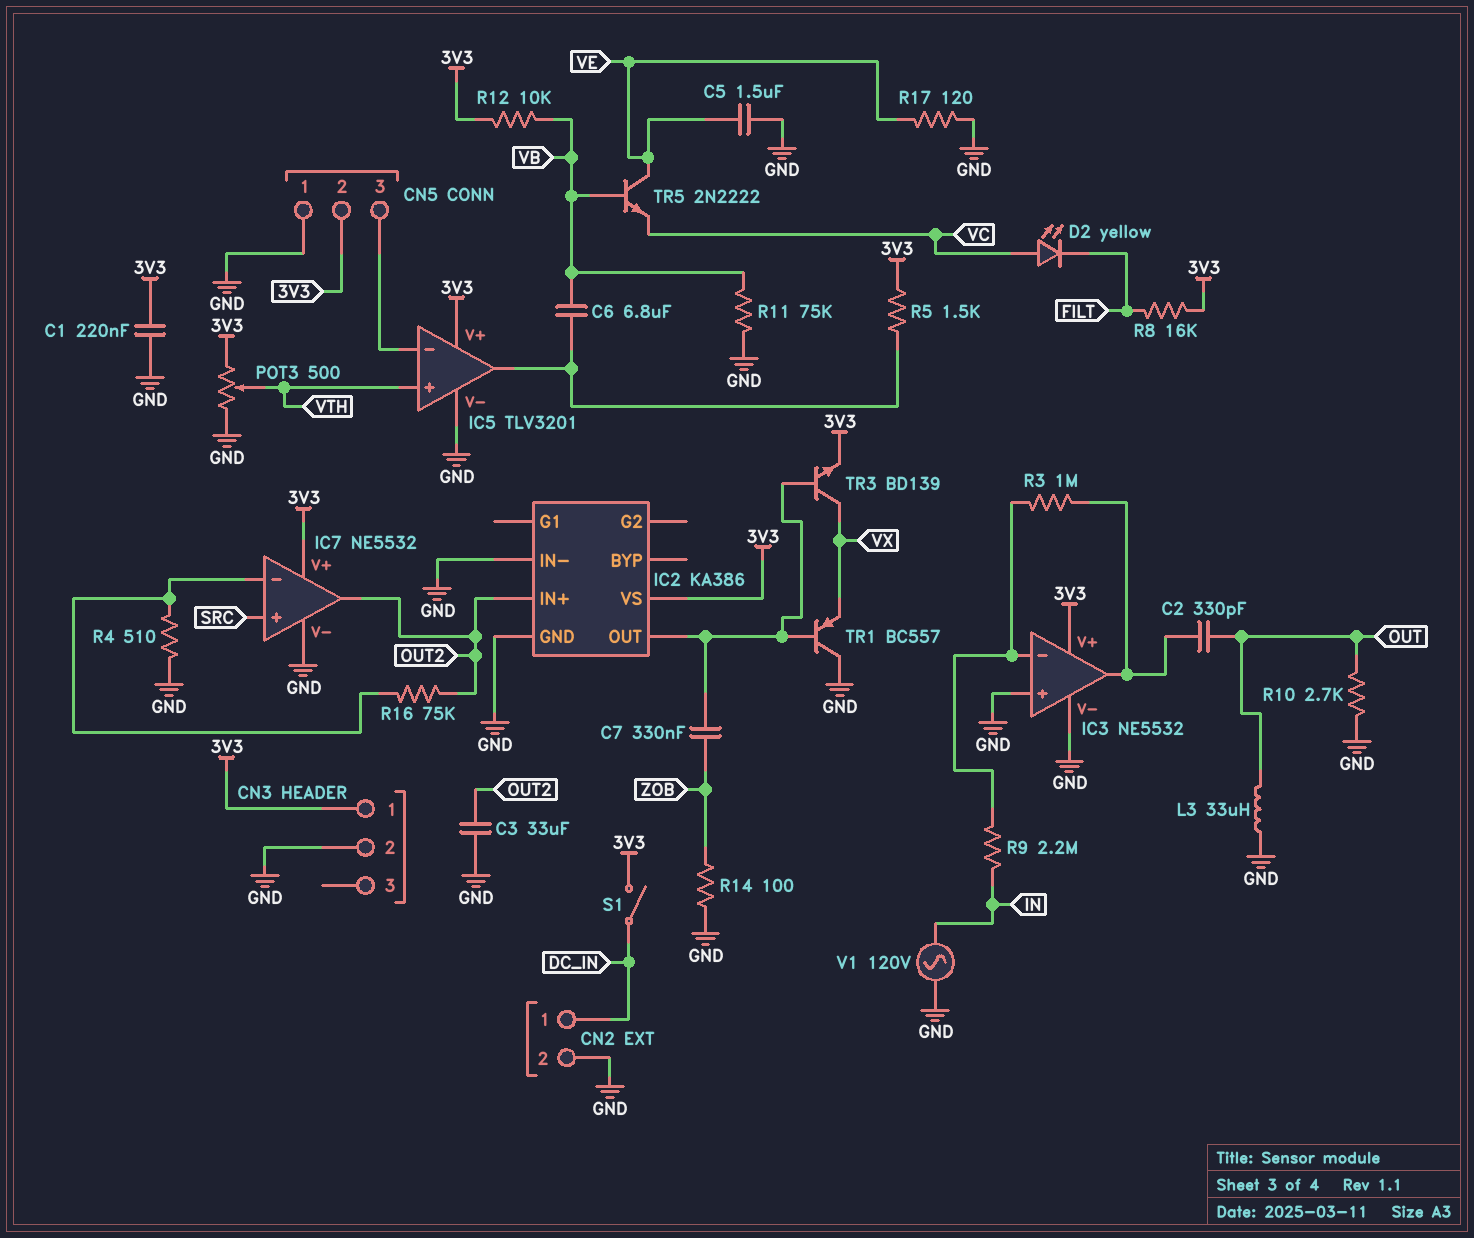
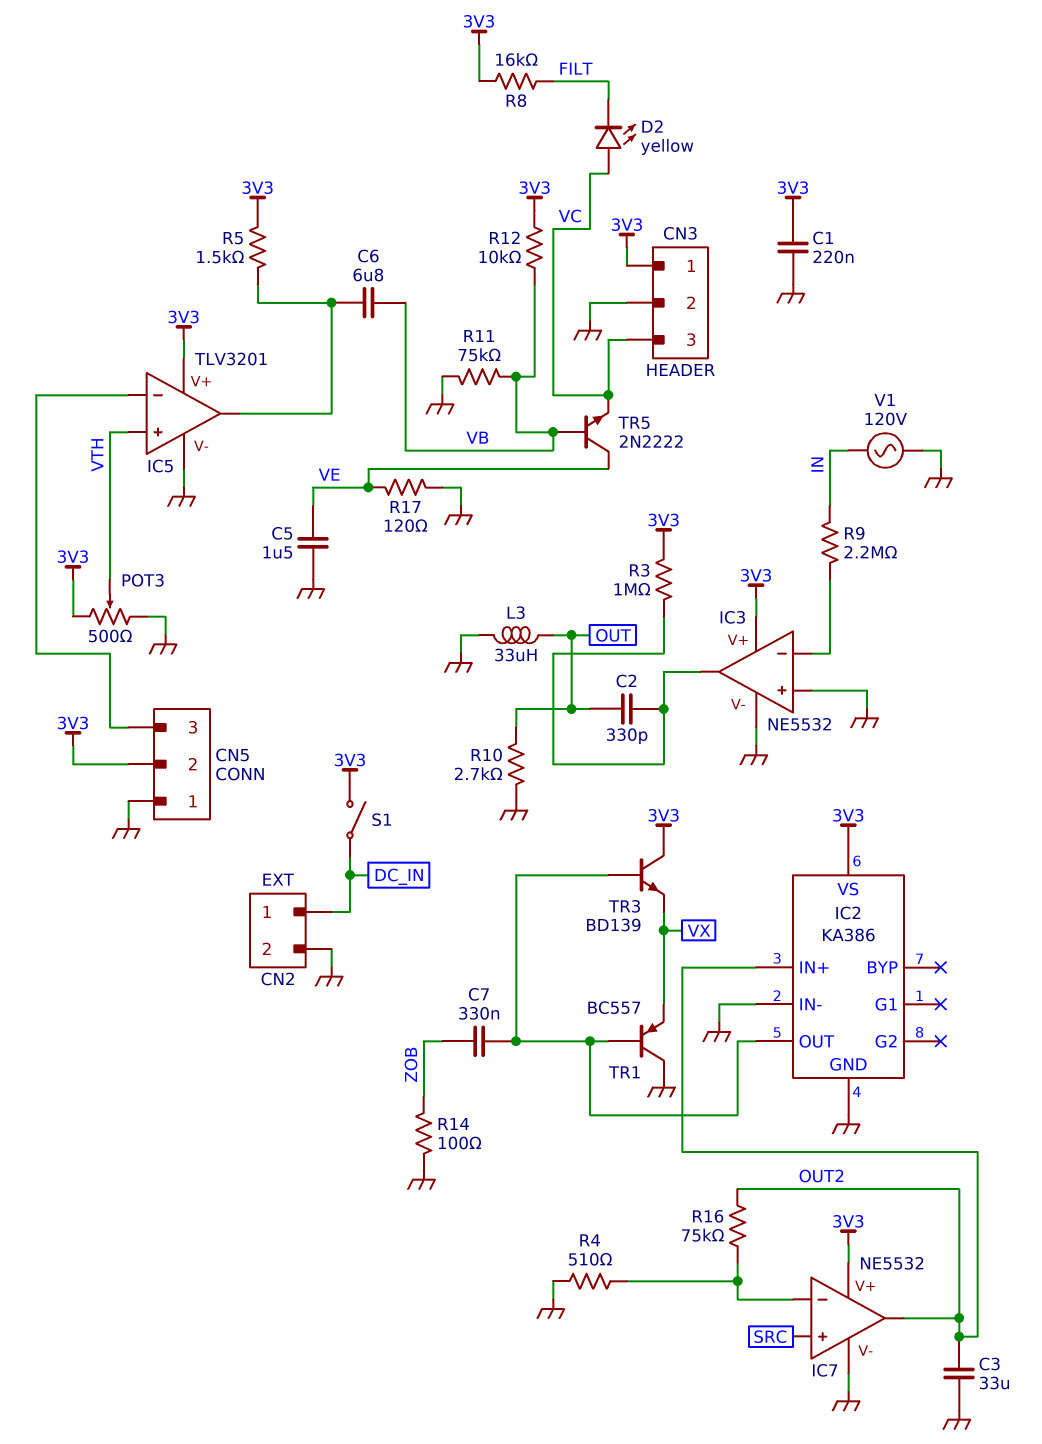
CN3 pin 3: none -> VC
R3: 1M (IC3/in-, IC3/out) -> 1M (3V3, IC3/out)
TR3: NPN BD139 (B IC2/OUT, C VX, E 3V3) -> NPN BD139 (B IC2/OUT, C 3V3, E VX)

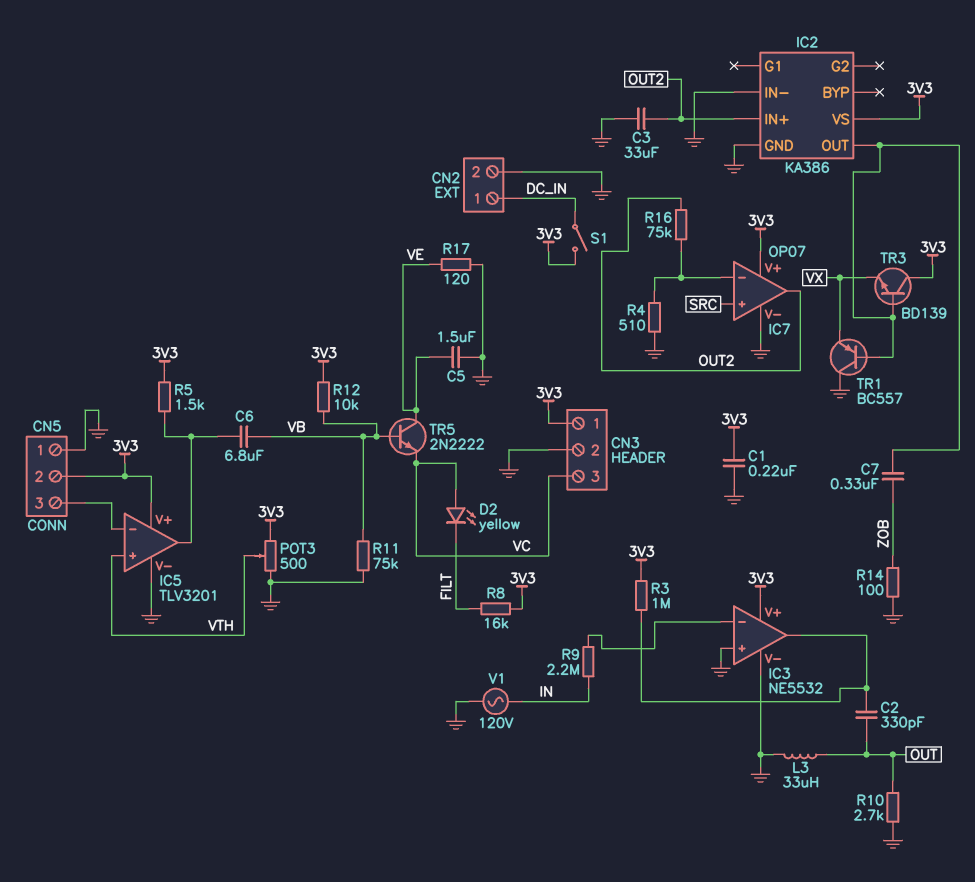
IC7: NE5532 -> OP07

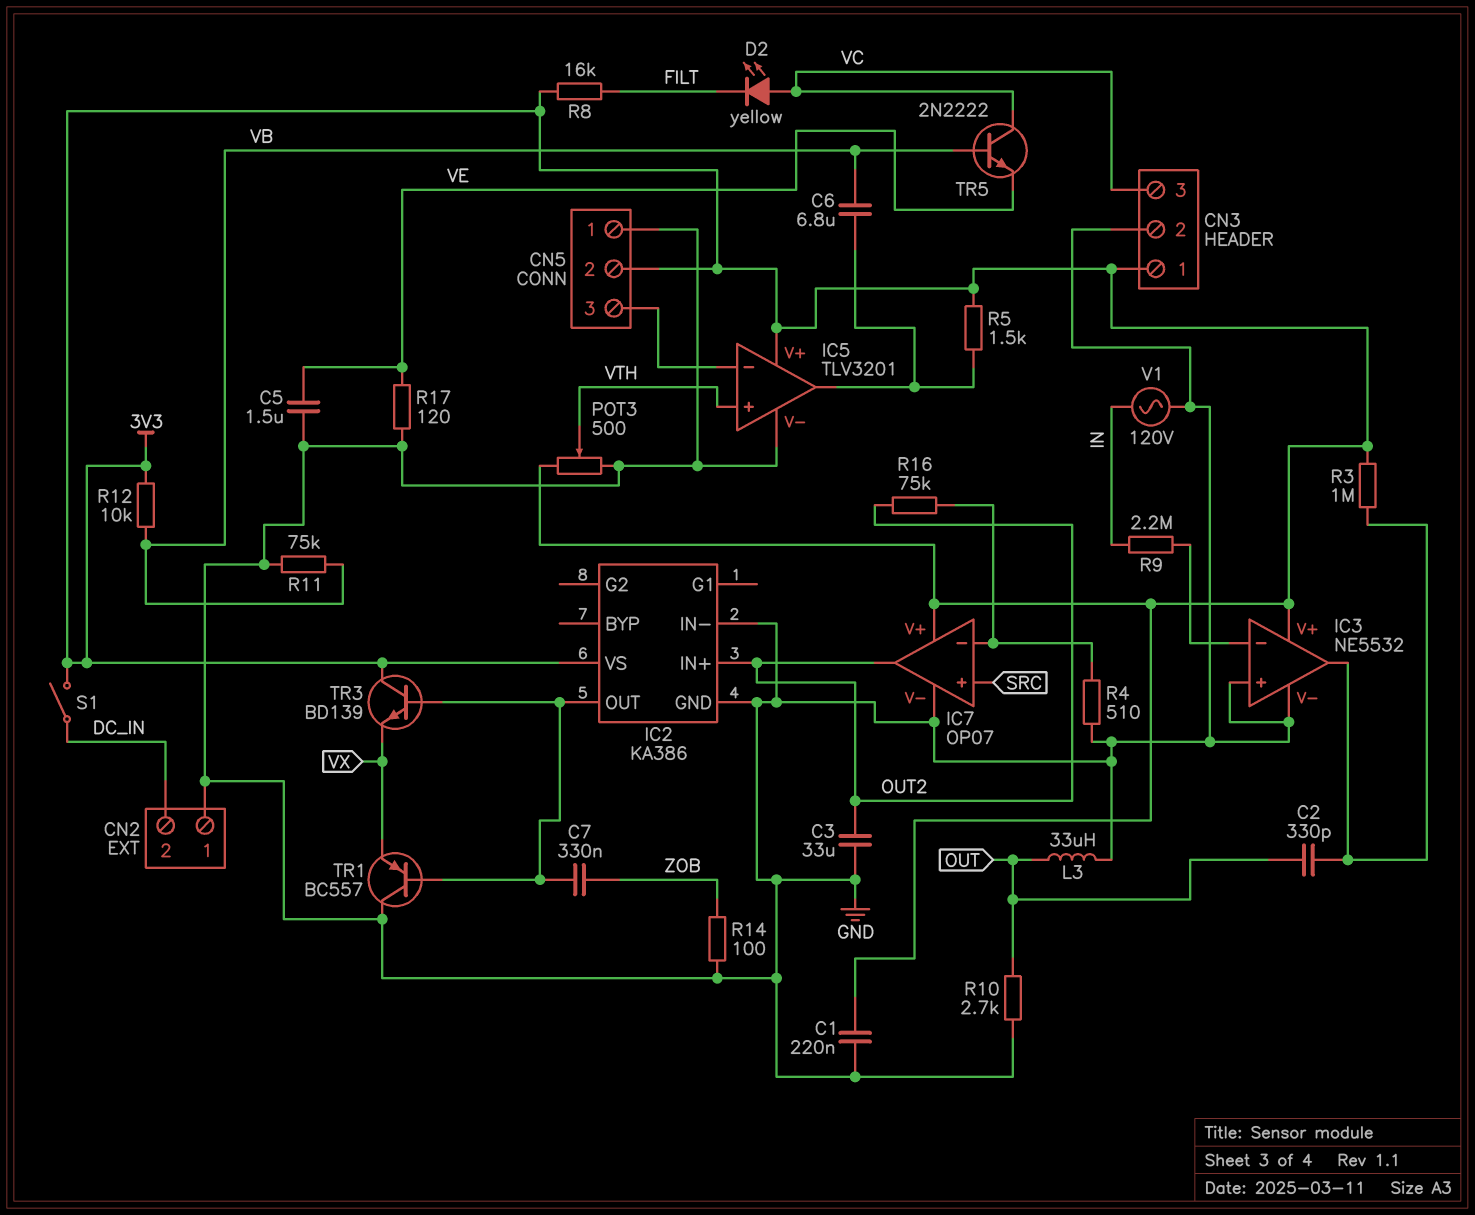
CN2 pin 1: DC_IN -> GND
CN2 pin 2: GND -> DC_IN
TR5: NPN 2N2222 (B VB, C VE, E VC) -> NPN 2N2222 (B VB, C VC, E VE)

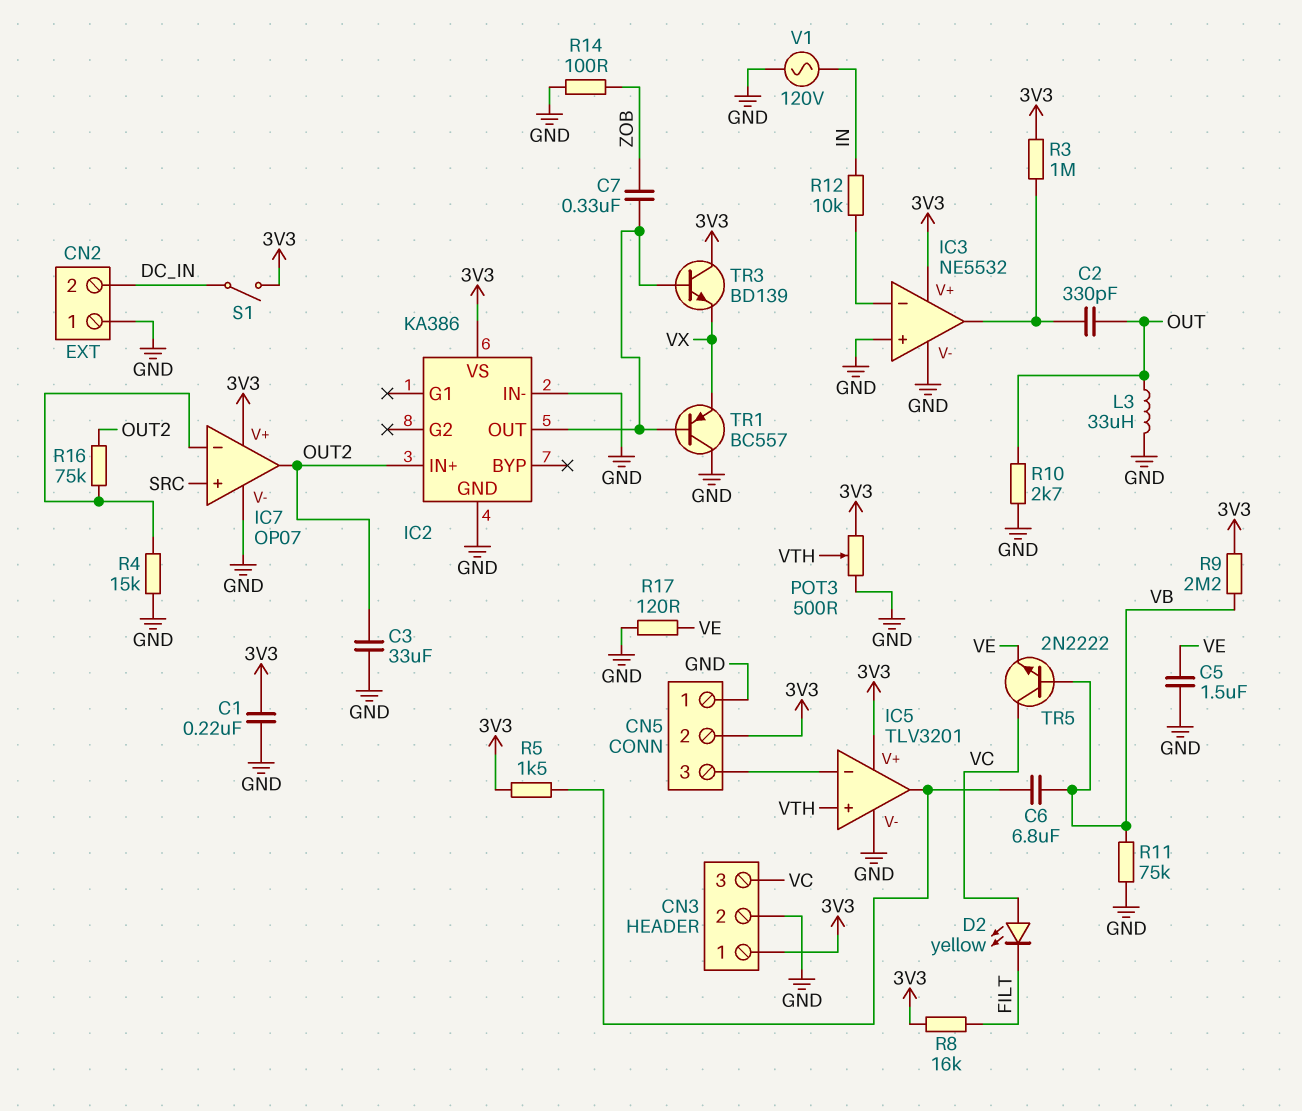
R4: 510 (GND, IC7/in-) -> 15k (GND, IC7/in-)
R9: 2.2M (IC3/in-, IN) -> 2.2M (3V3, VB)
R12: 10k (3V3, VB) -> 10k (IC3/in-, IN)

